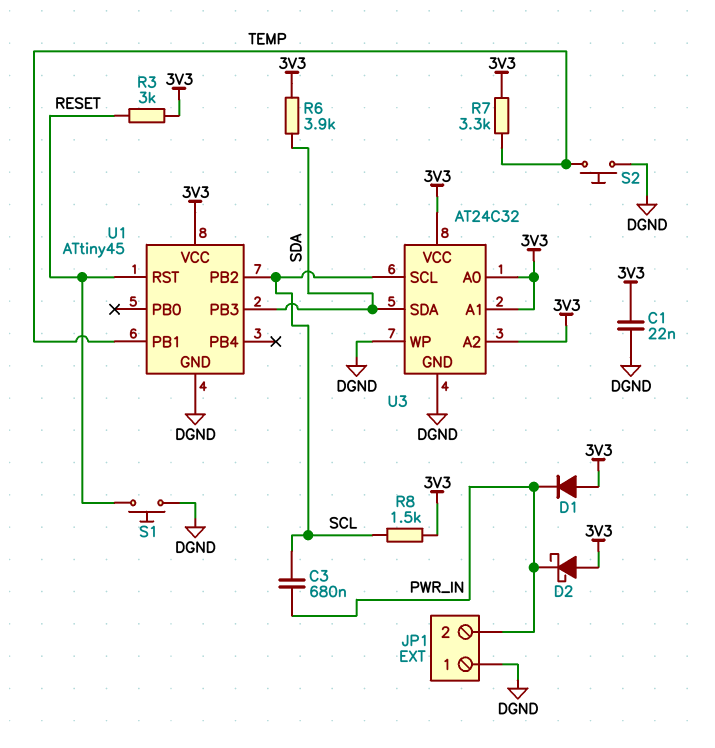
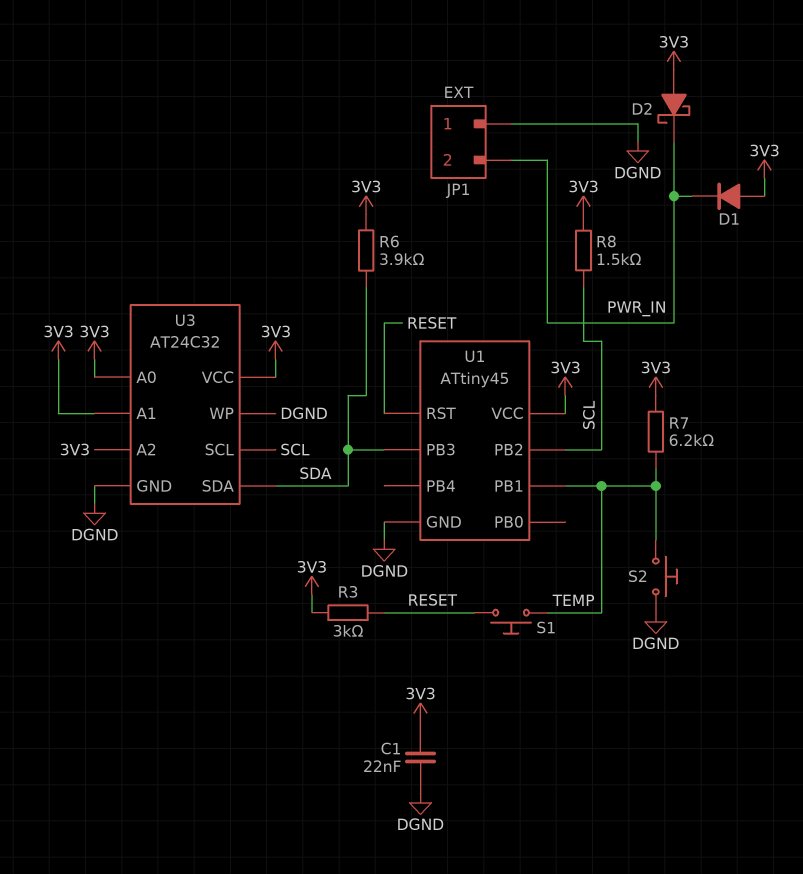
C3: 680nF (PWR_IN, SCL) -> none
R7: 3.3k (3V3, TEMP) -> 6.2k (3V3, TEMP)
S1: button (DGND, RESET) -> button (RESET, TEMP)

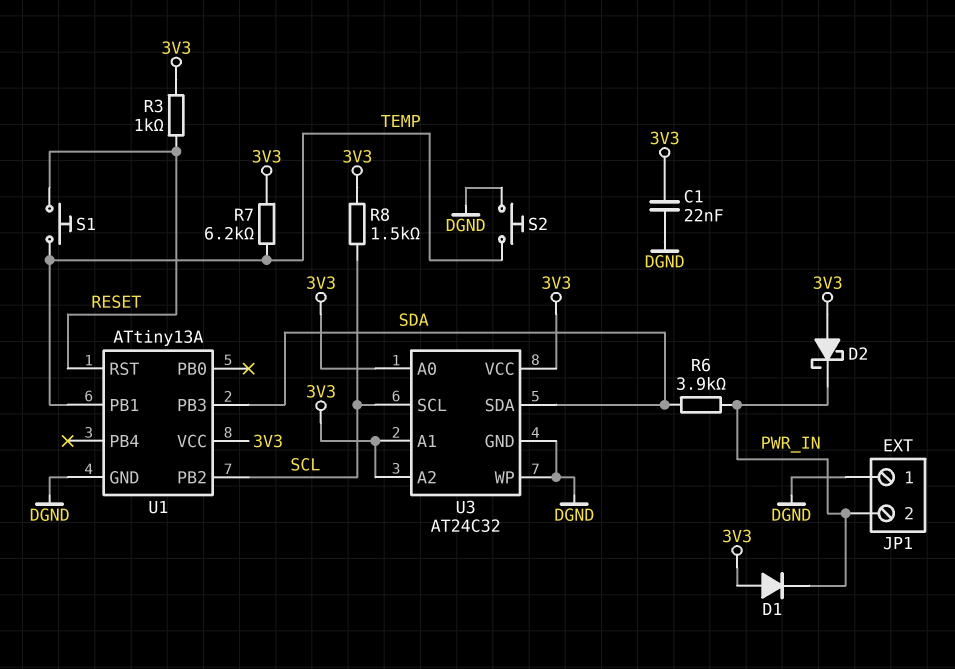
R3: 3k (3V3, RESET) -> 1k (3V3, RESET)
R6: 3.9k (3V3, SDA) -> 3.9k (PWR_IN, SDA)
U1: ATtiny45 -> ATtiny13A

